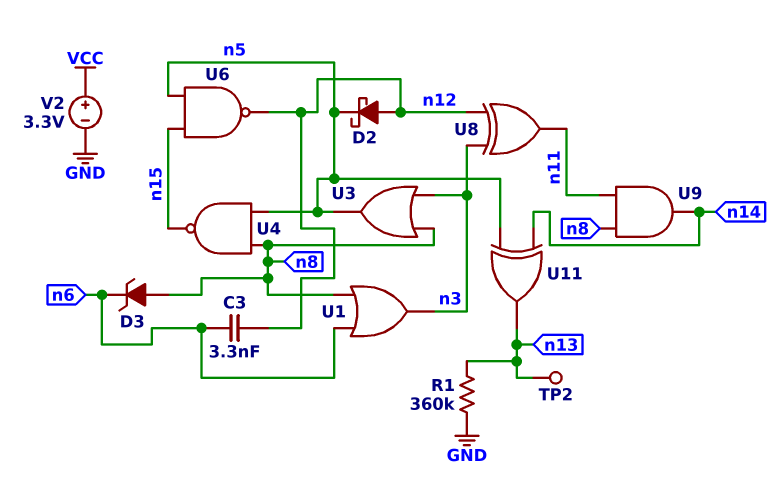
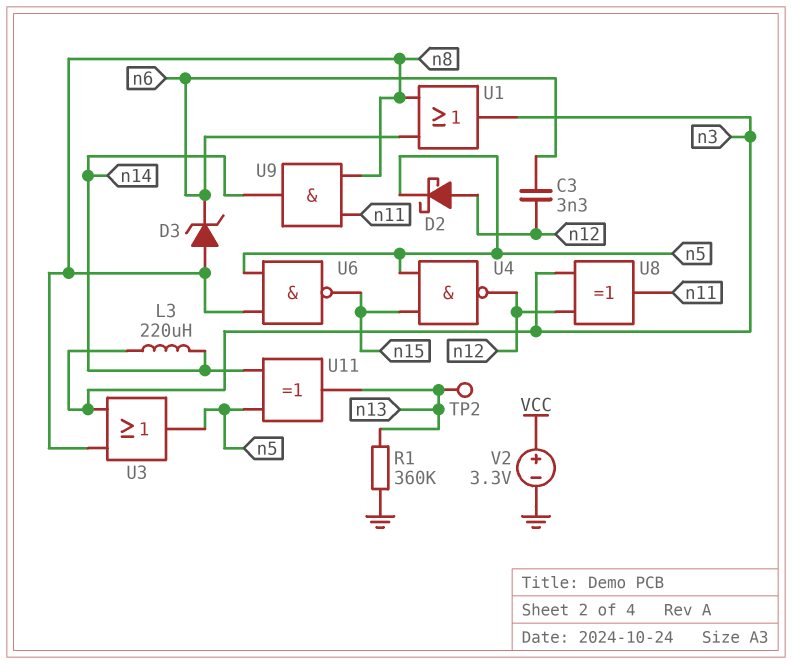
L3: none -> 220uH (n3, n14)
U4: NAND (in n5, in n8, out n15) -> NAND (in n5, in n15, out n12)
U6: NAND (in n5, in n15, out n12) -> NAND (in n5, in n8, out n15)

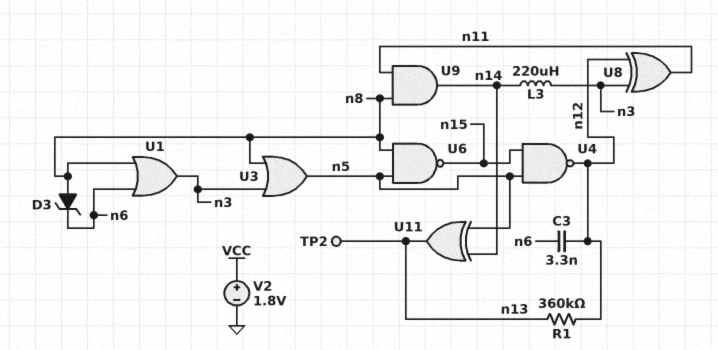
D2: schottky (A n12, K n5) -> none
R1: 360k (GND, n13) -> 360k (n12, n13)
V2: 3.3V (plus VCC, minus GND) -> 1.8V (plus VCC, minus GND)

